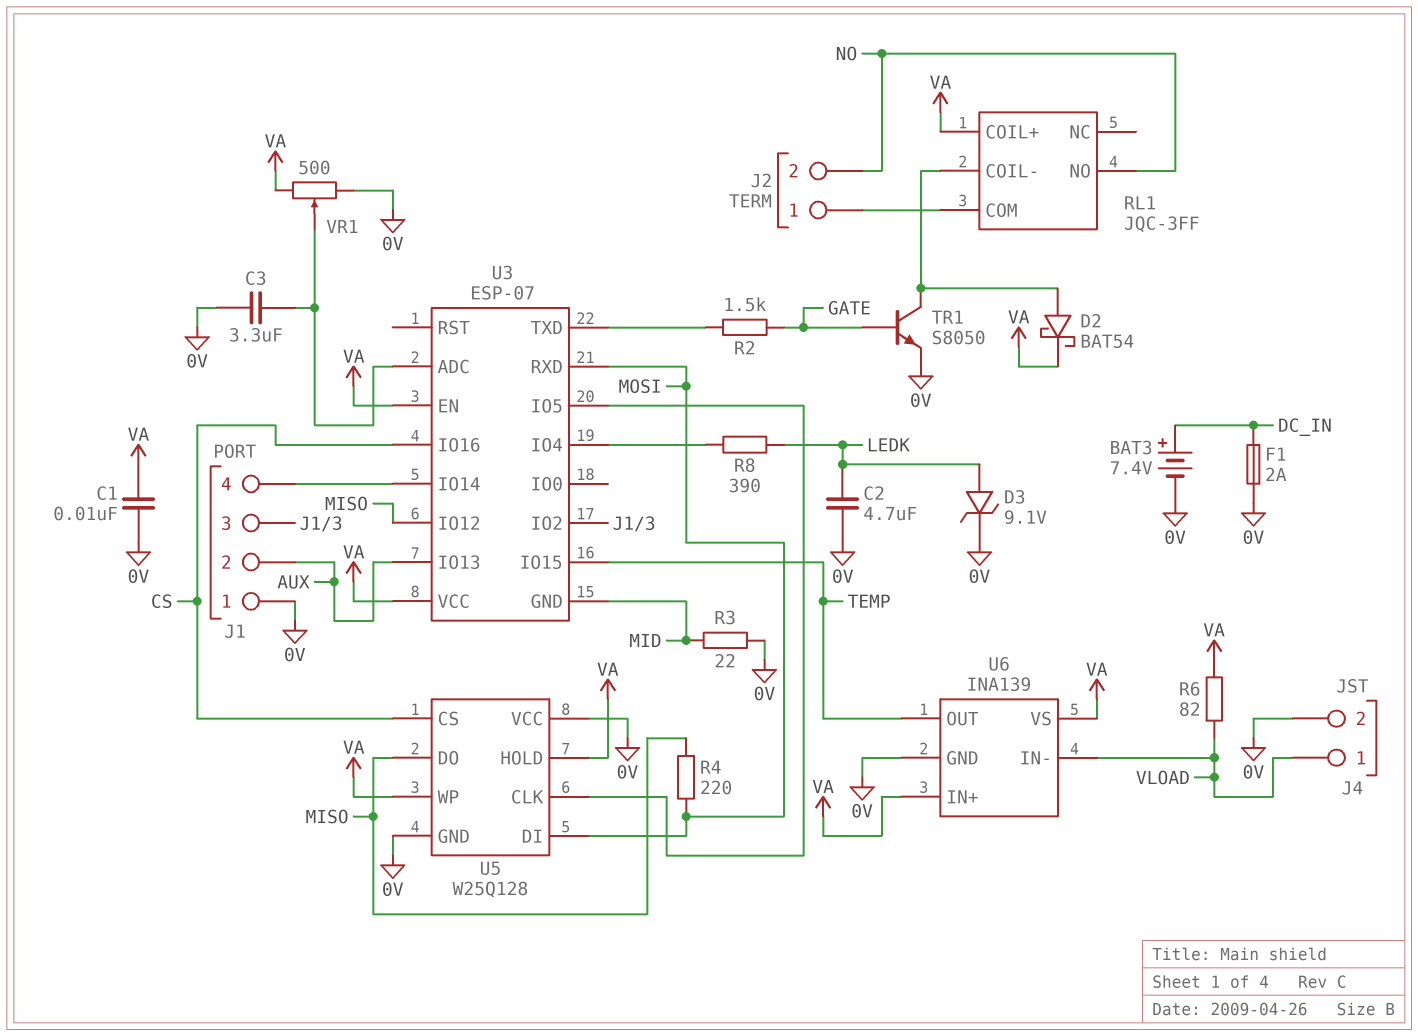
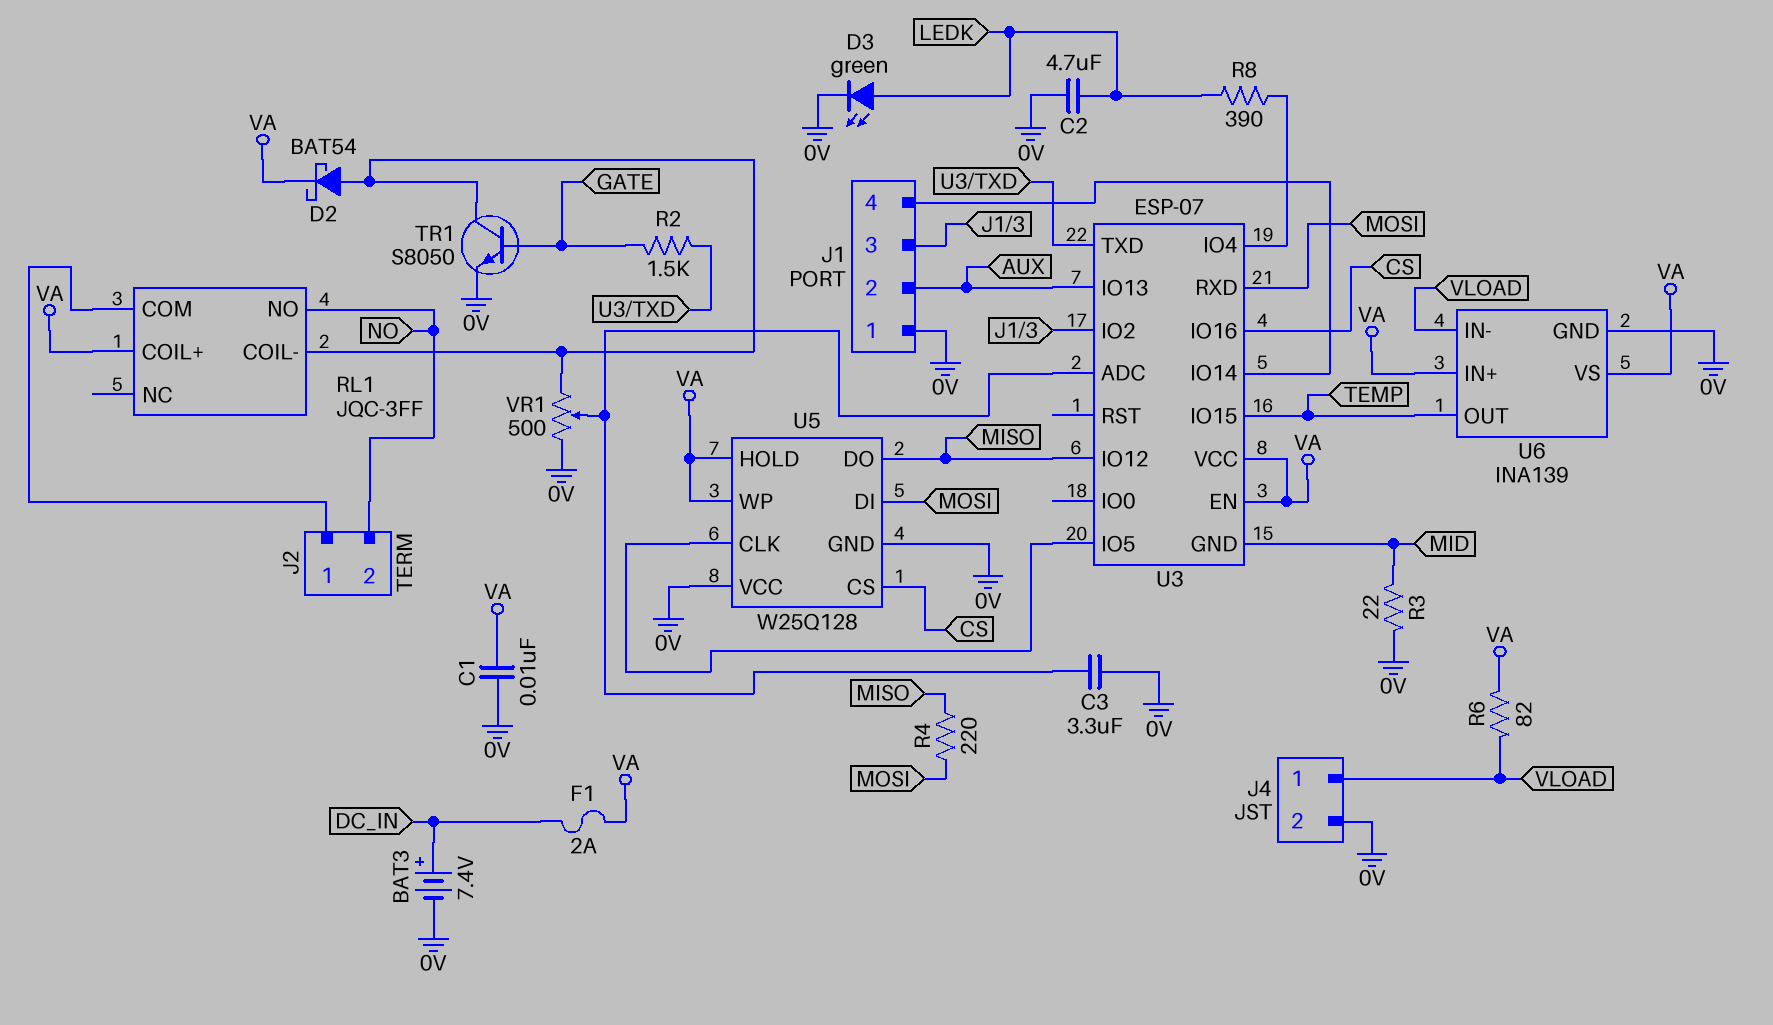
D3: zener 9.1V (A LEDK, K 0V) -> LED green (A LEDK, K 0V)
F1: 2A (0V, DC_IN) -> 2A (DC_IN, VA)
VR1: 500 (0V, VA, wiper U3/ADC) -> 500 (0V, RL1/COIL-, wiper U3/ADC)

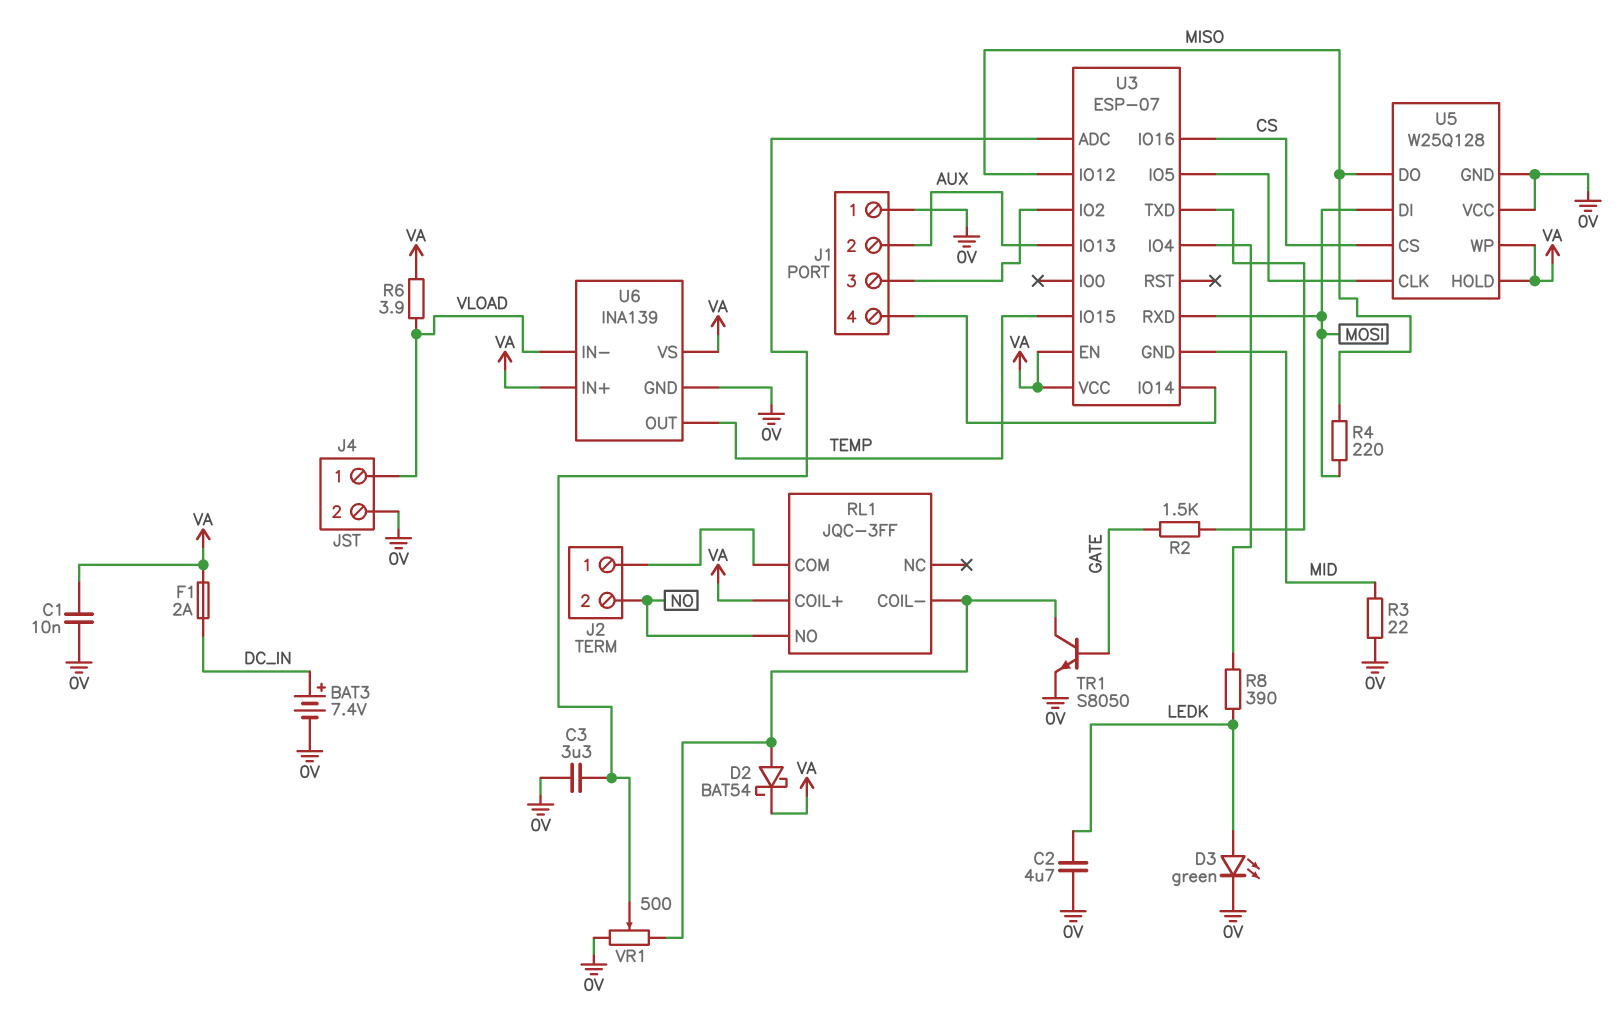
R6: 82 (VA, VLOAD) -> 3.9 (VA, VLOAD)

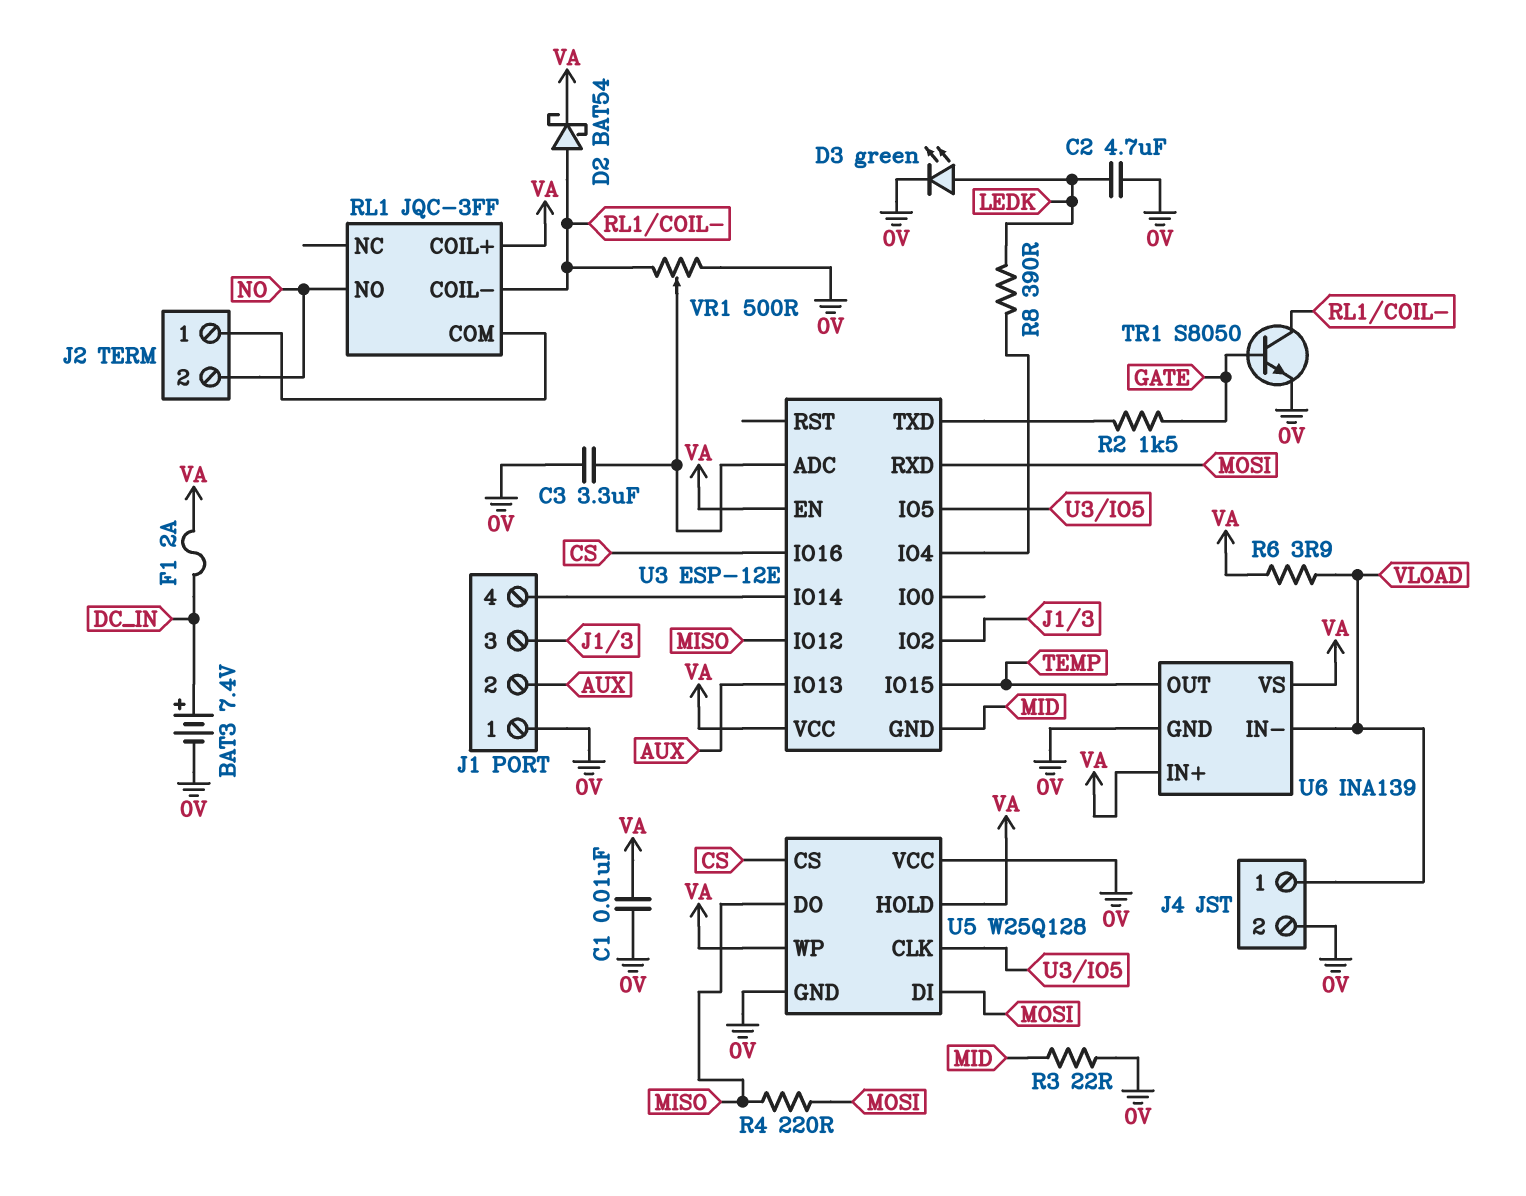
U3: ESP-07 -> ESP-12E

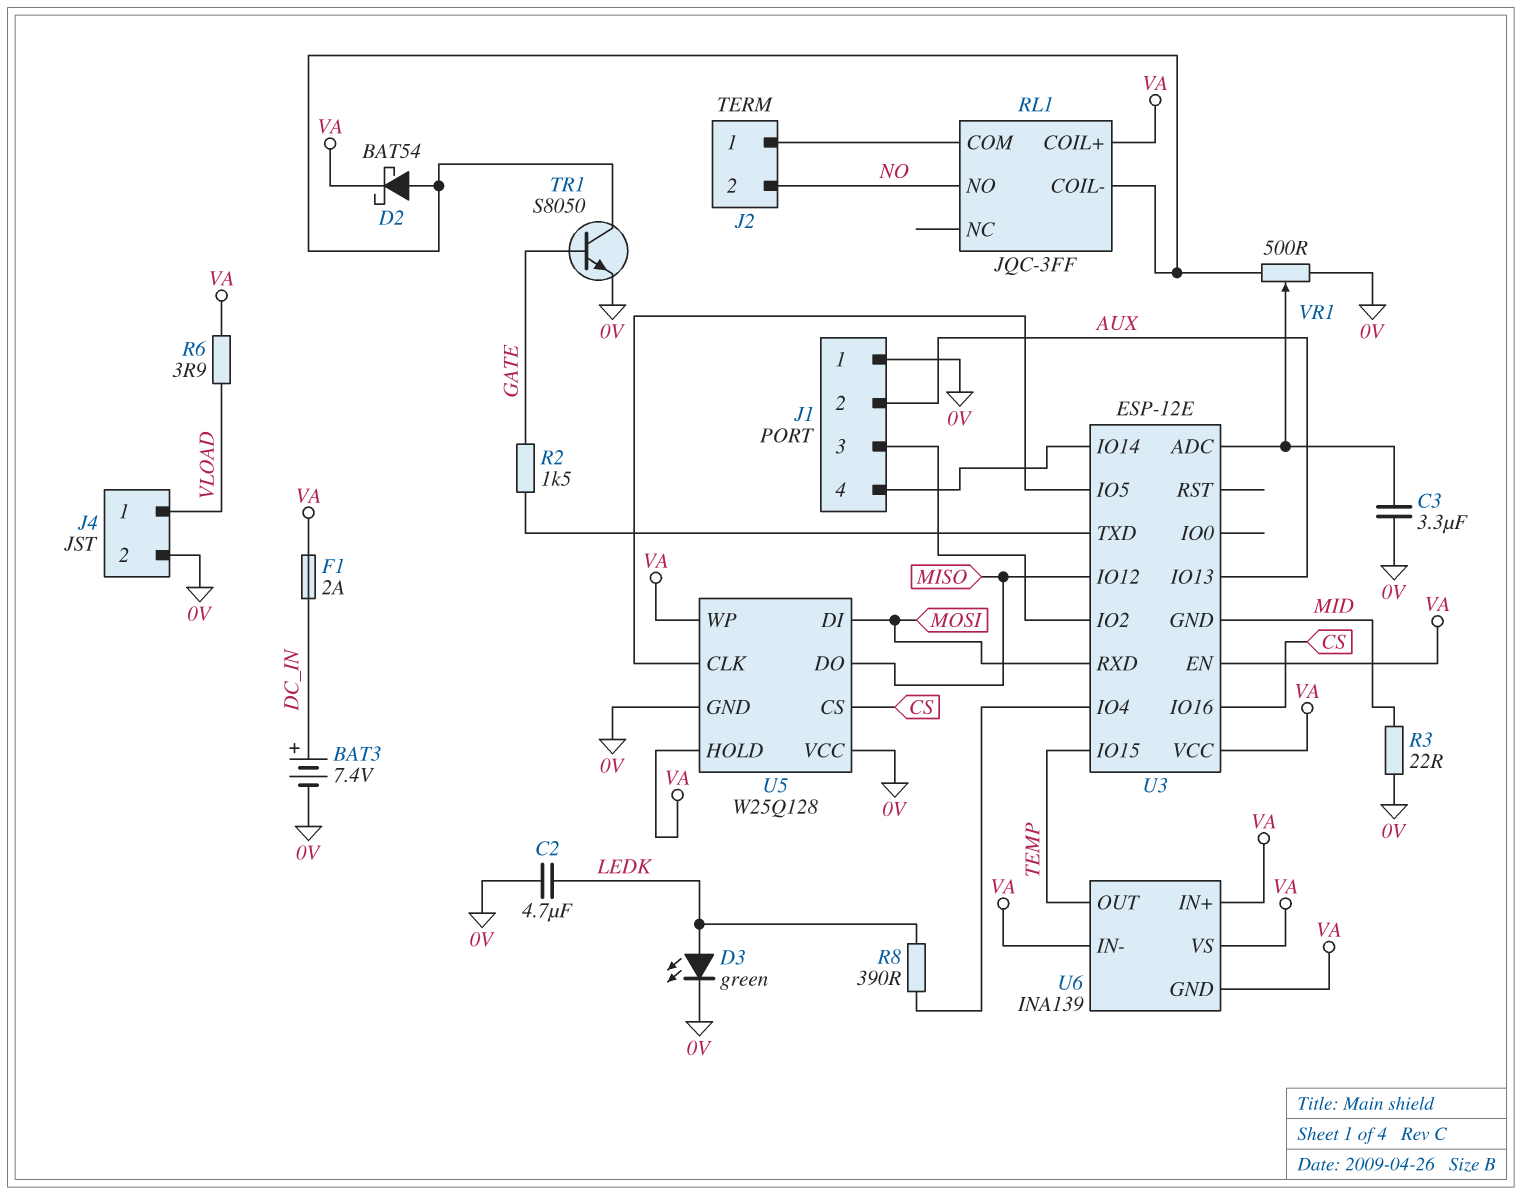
C1: 10nF (0V, VA) -> none
R4: 220 (MISO, MOSI) -> none
U6 pin GND: 0V -> VA
U6 pin IN-: VLOAD -> VA

